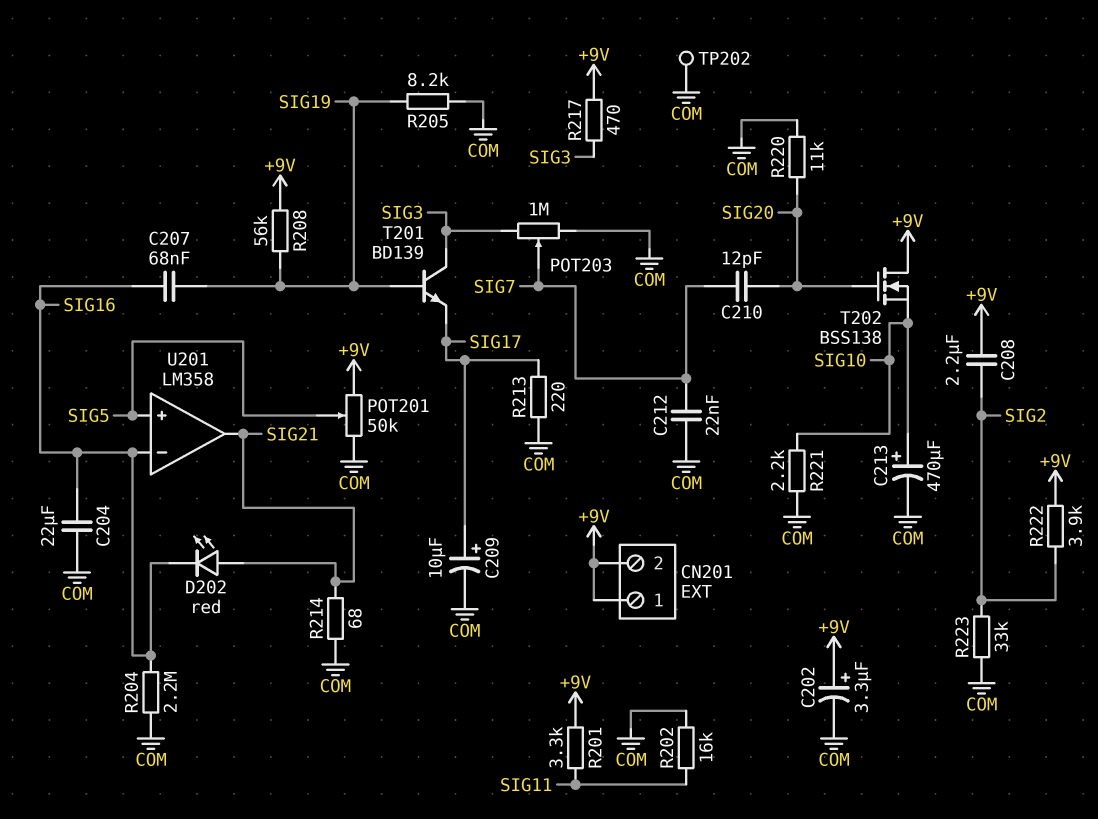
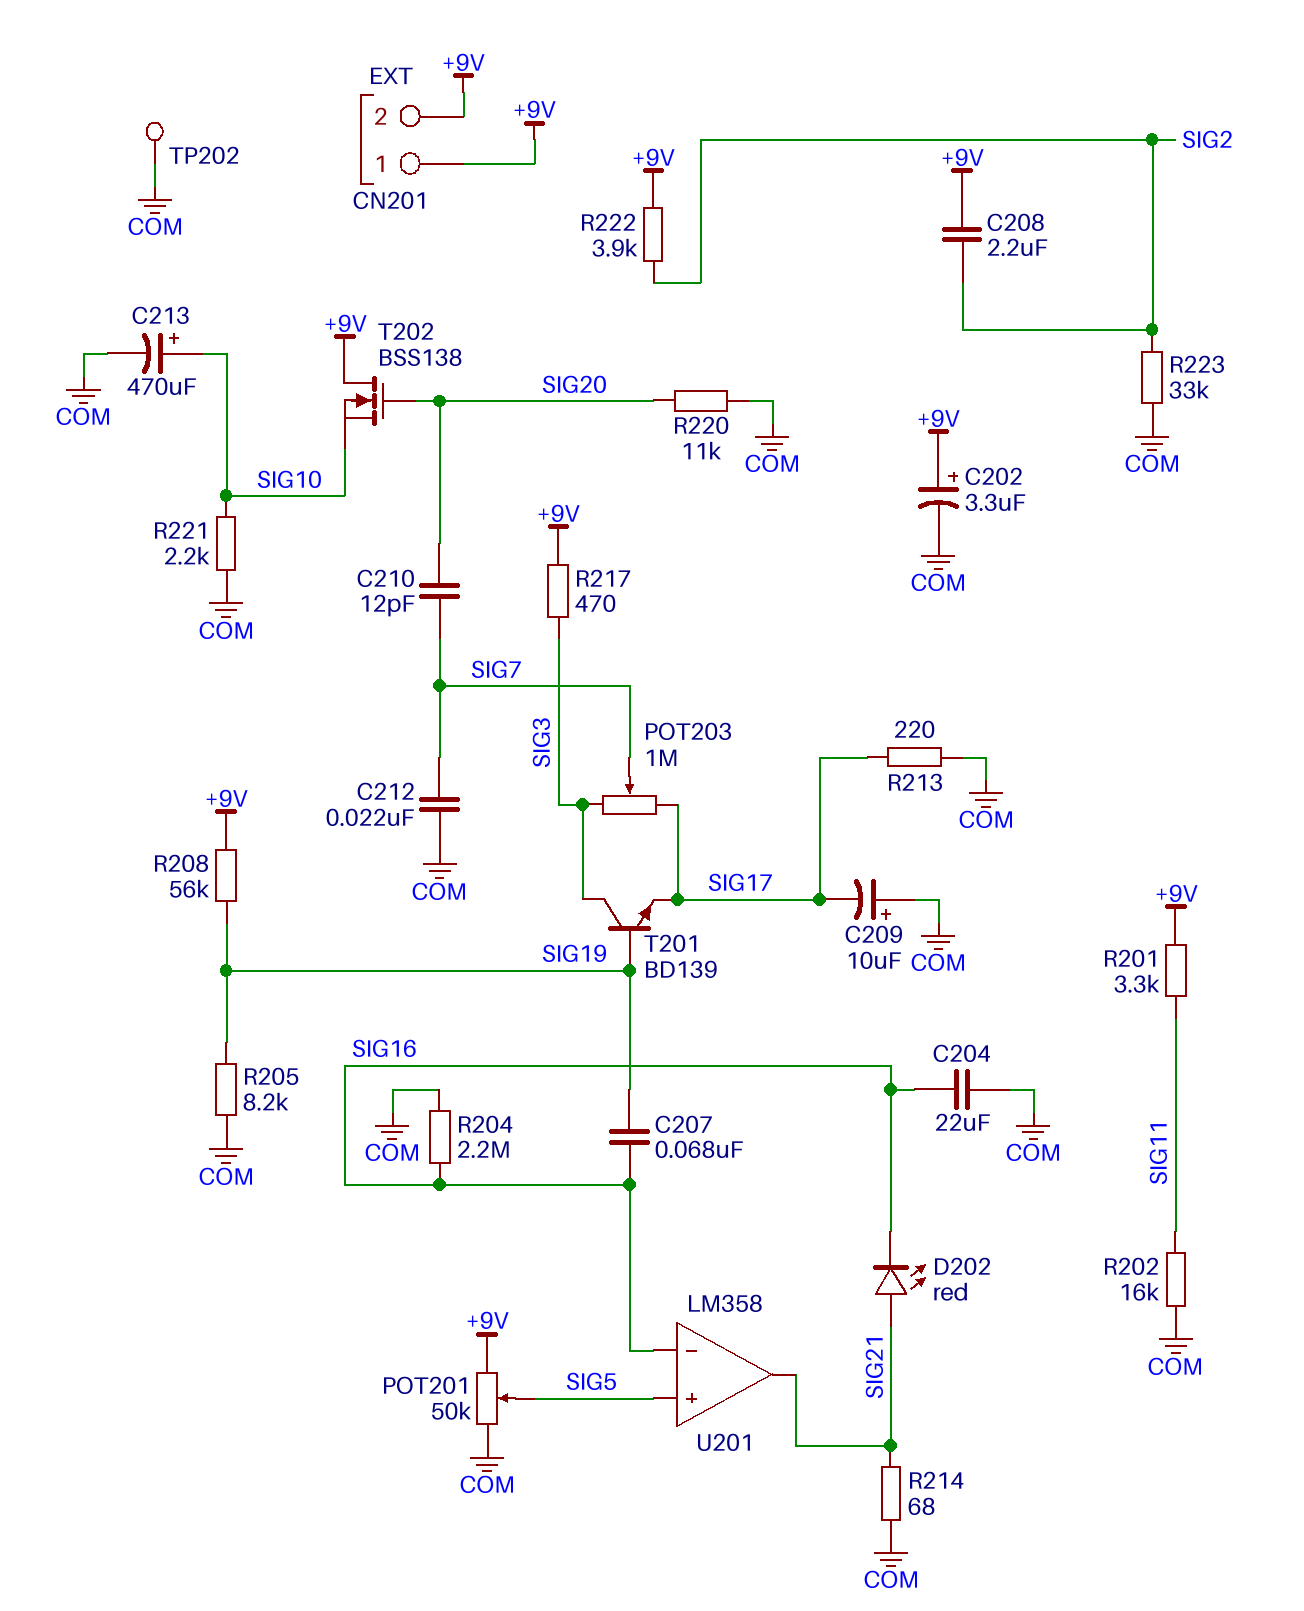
C209: 10uF (plus SIG17, minus COM) -> 10uF (plus COM, minus SIG17)
POT203: 1M (COM, SIG3, wiper SIG7) -> 1M (SIG3, SIG17, wiper SIG7)

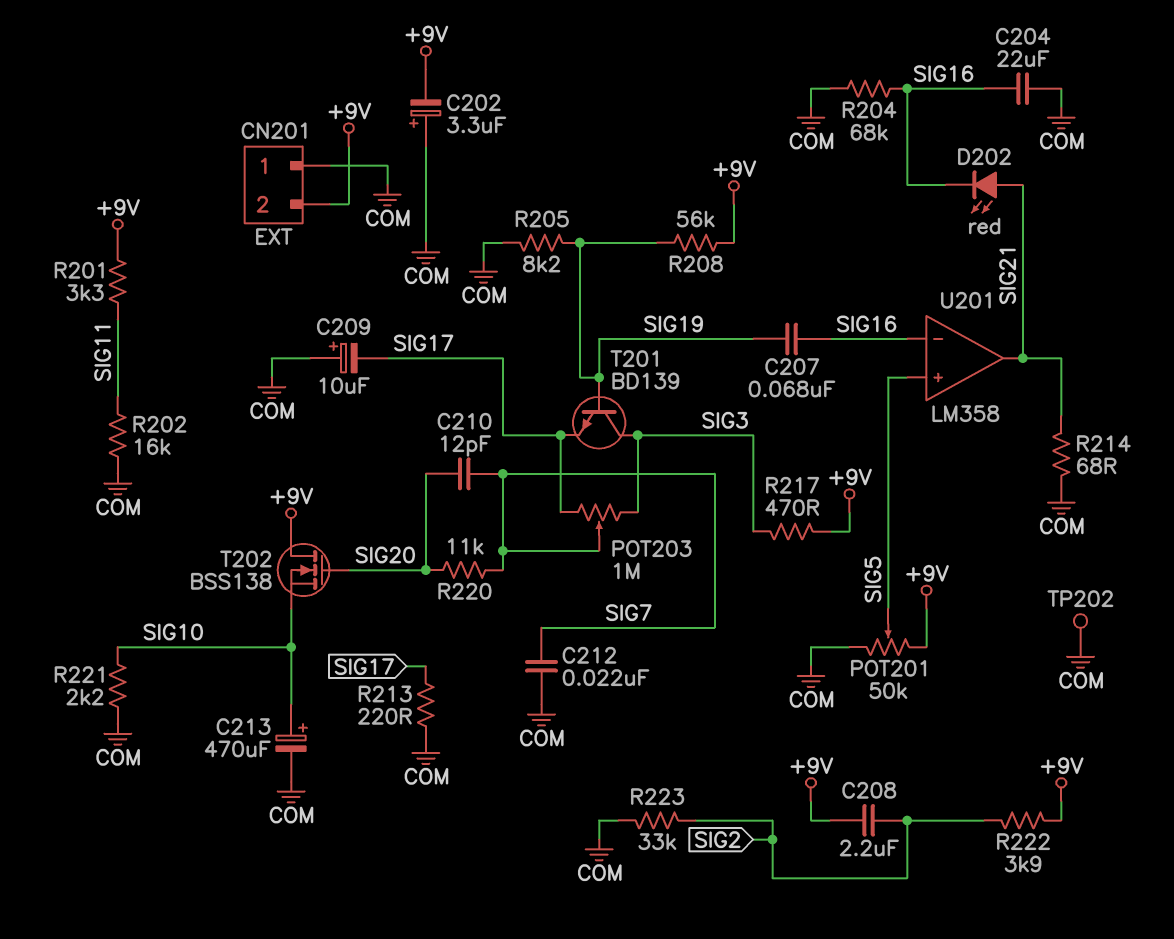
C202: 3.3uF (plus +9V, minus COM) -> 3.3uF (plus COM, minus +9V)
CN201 pin 1: +9V -> COM
R204: 2.2M (COM, SIG16) -> 68k (COM, SIG16)
R220: 11k (COM, SIG20) -> 11k (SIG7, SIG20)

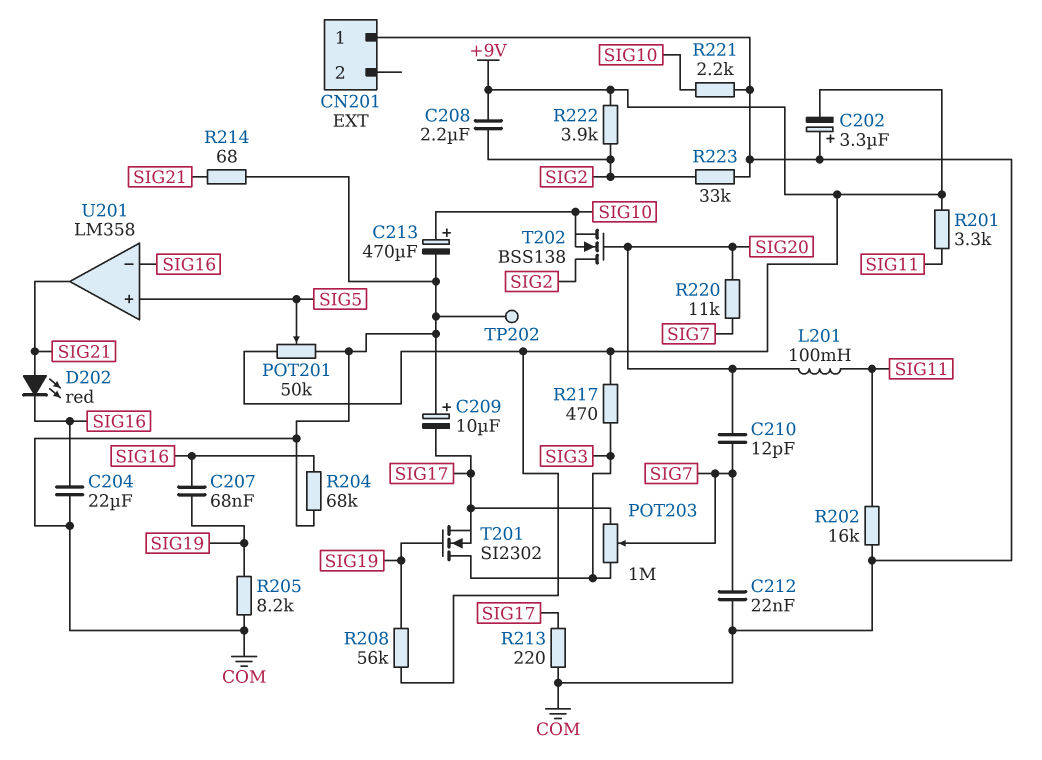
CN201 pin 2: +9V -> none
L201: none -> 100mH (SIG11, SIG20)
T201: NPN BD139 (B SIG19, C SIG3, E SIG17) -> NMOS SI2302 (G SIG19, D SIG3, S SIG17)
T202: NMOS BSS138 (G SIG20, D +9V, S SIG10) -> NMOS BSS138 (G SIG20, D SIG2, S SIG10)

